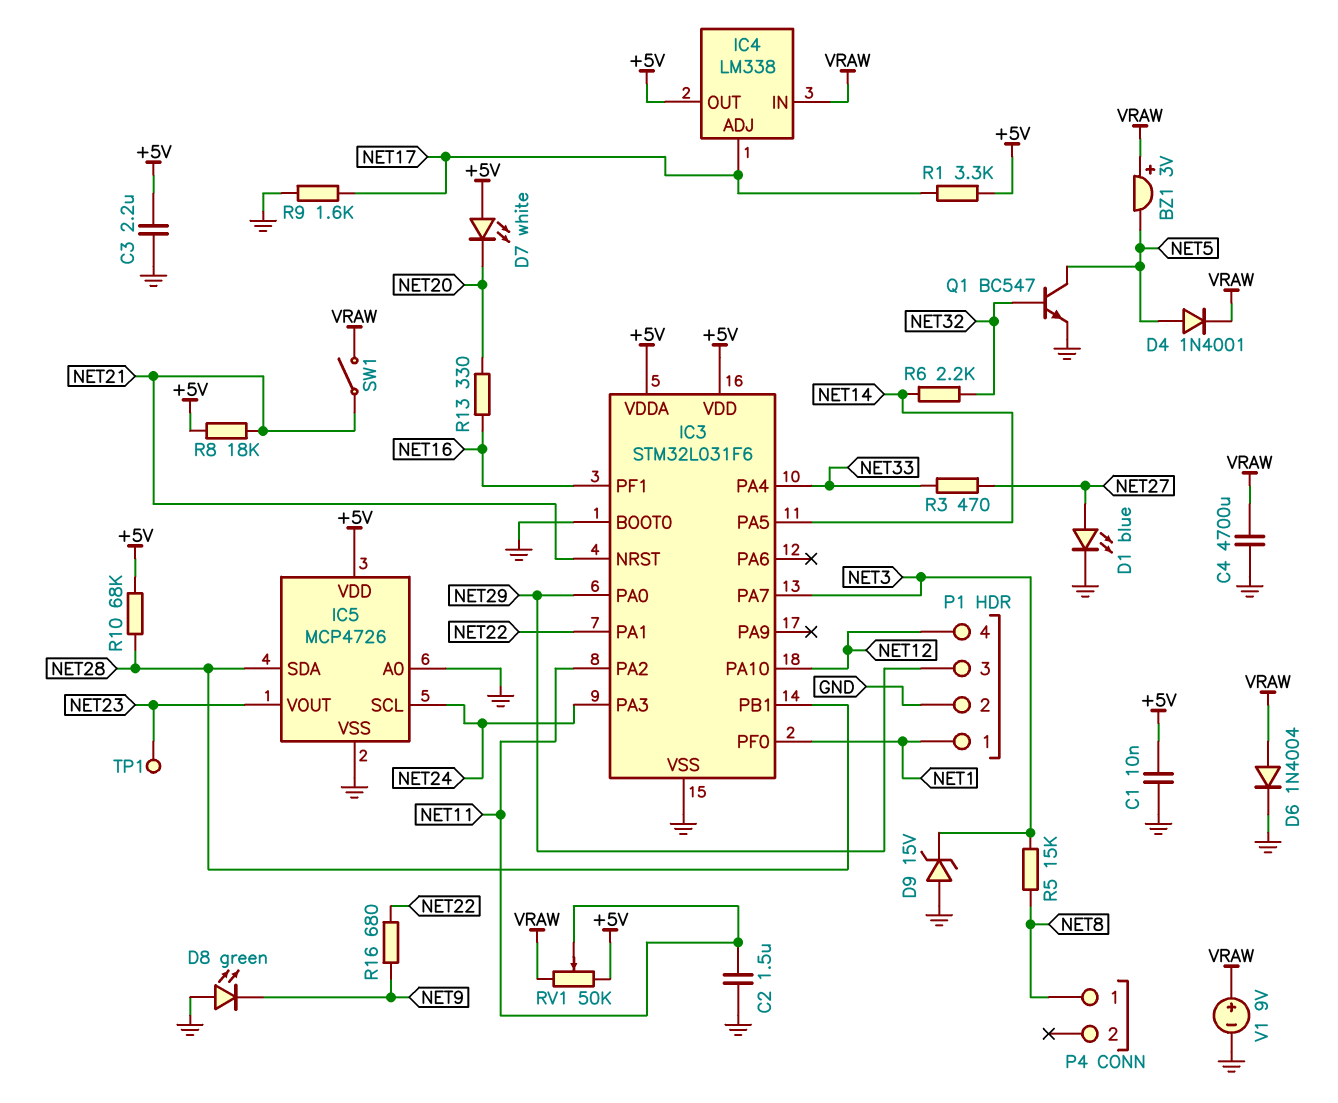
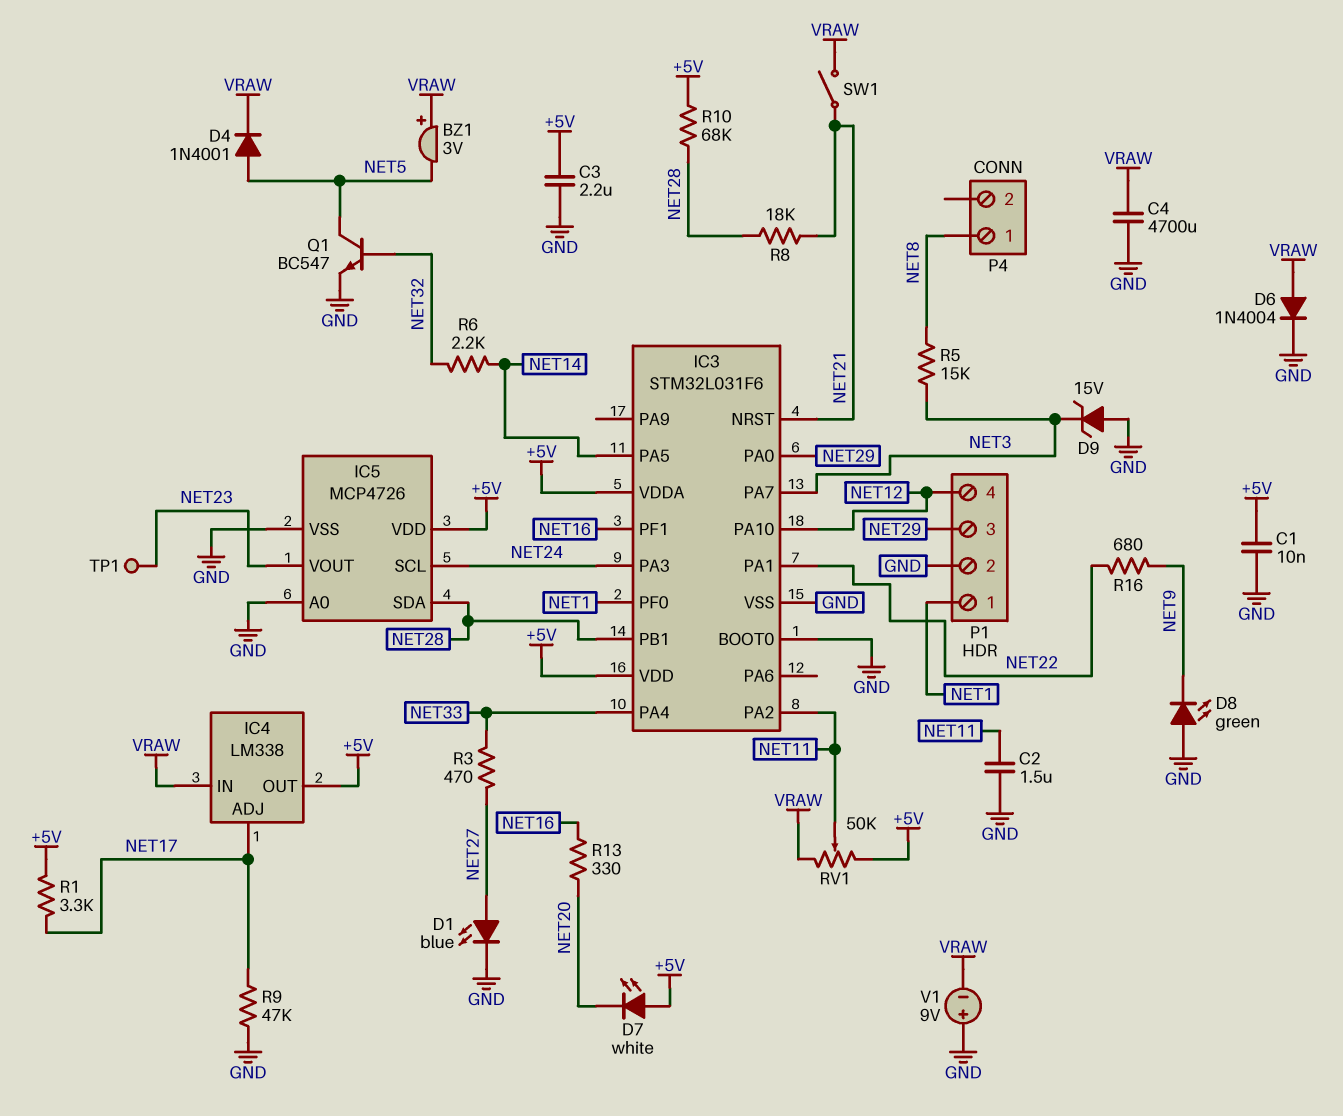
R8: 18k (+5V, NET21) -> 18k (NET21, NET28)
R9: 1.6k (GND, NET17) -> 47k (GND, NET17)
V1: 9V (plus VRAW, minus GND) -> 9V (plus GND, minus VRAW)

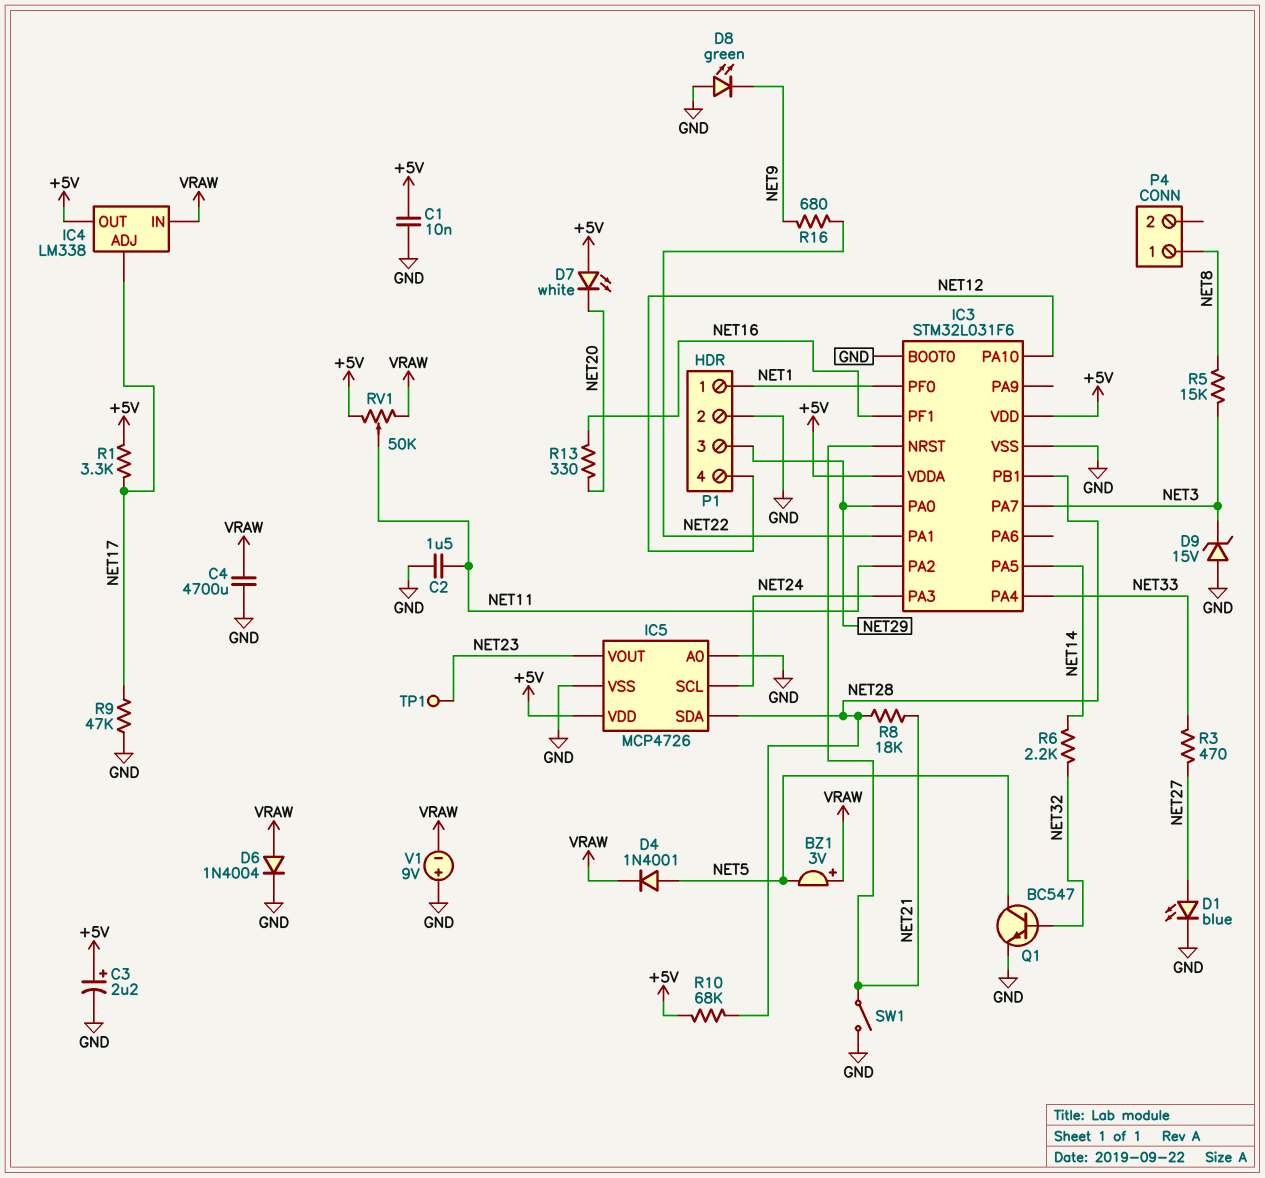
C3: 2.2uF (+5V, GND) -> 2.2uF (plus +5V, minus GND)
SW1: switch (NET21, VRAW) -> switch (GND, NET21)

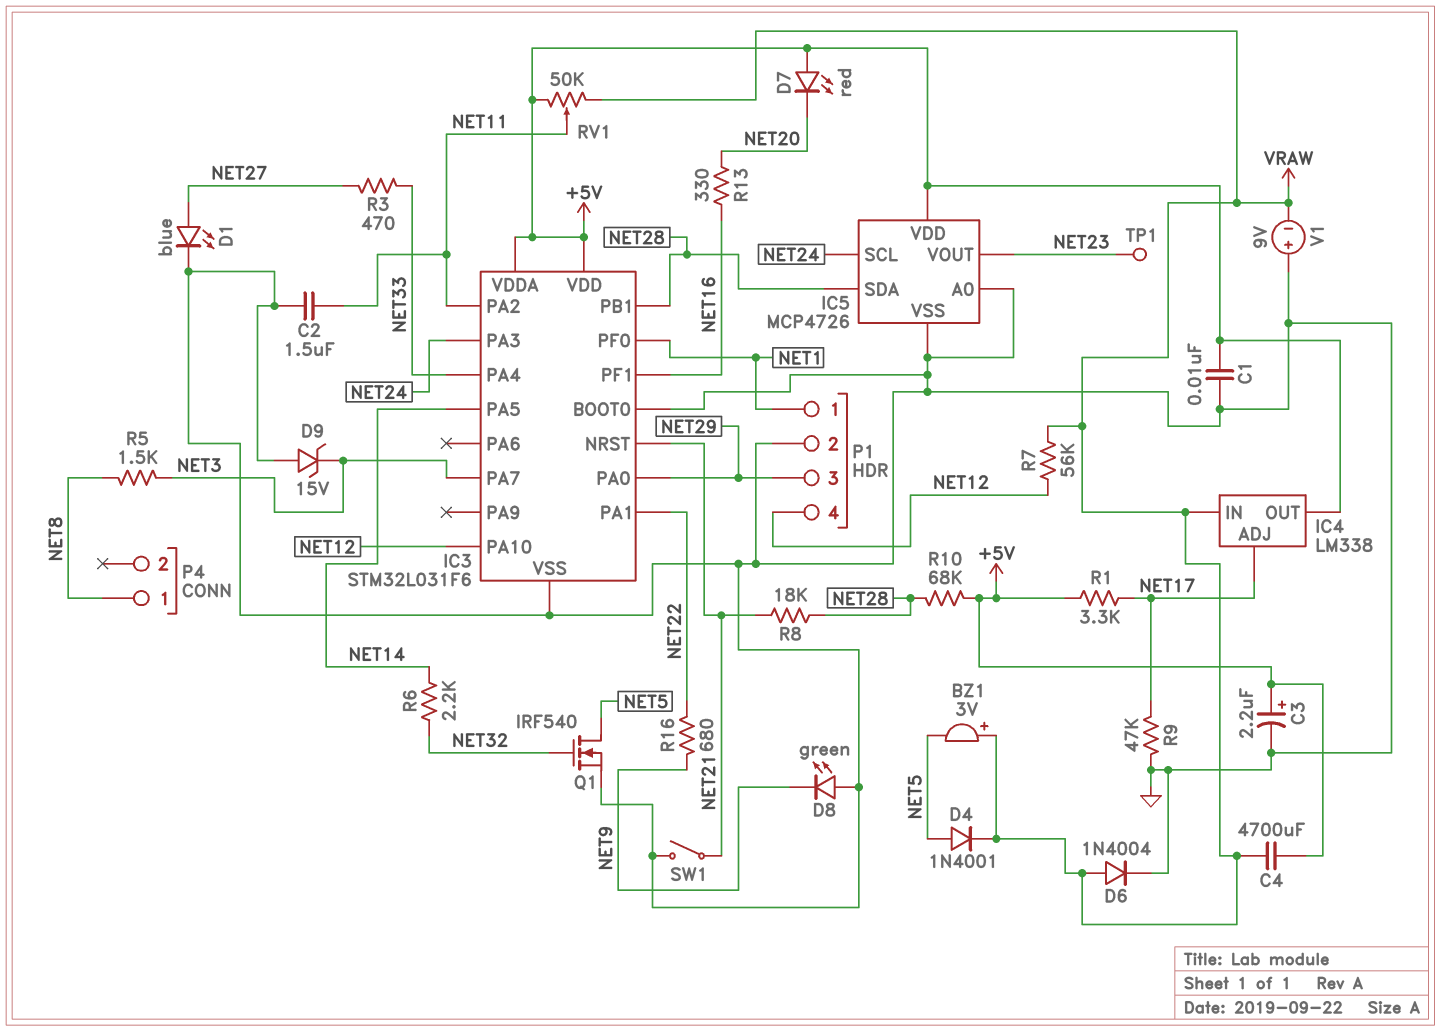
C4: 4700uF (GND, VRAW) -> 4700uF (+5V, VRAW)
D7: LED white (A +5V, K NET20) -> LED red (A +5V, K NET20)
Q1: NPN BC547 (B NET32, C NET5, E GND) -> NMOS IRF540 (G NET32, D NET5, S GND)
R5: 15k (NET3, NET8) -> 1.5k (NET3, NET8)
R7: none -> 56k (NET12, VRAW)

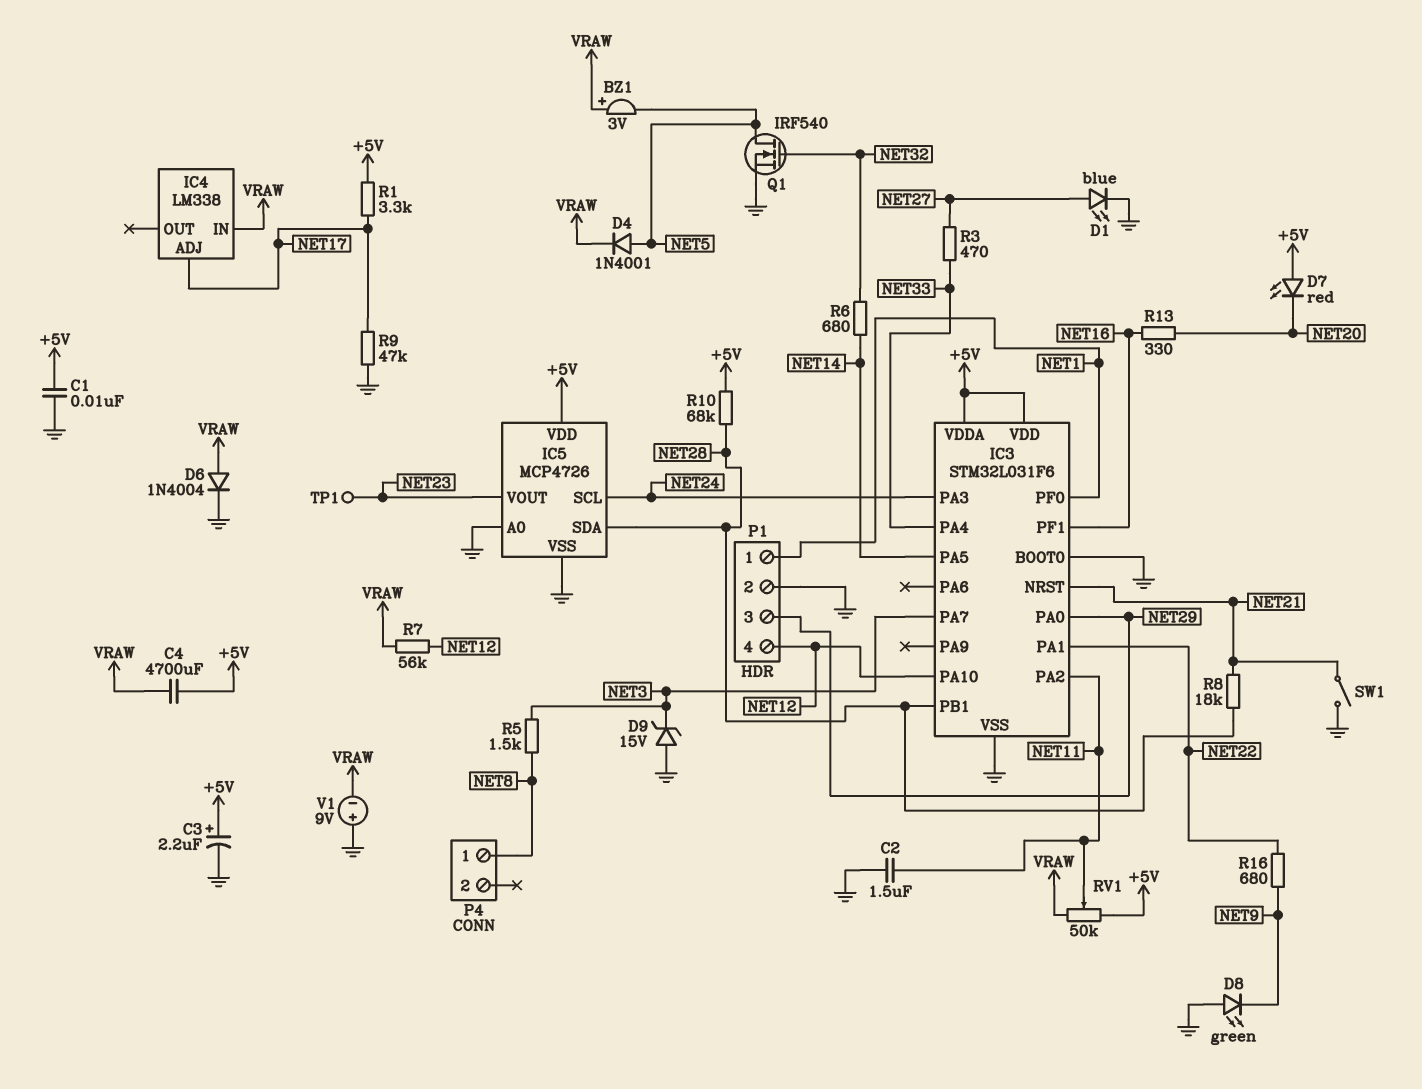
IC4 pin OUT: +5V -> none
R6: 2.2k (NET14, NET32) -> 680 (NET14, NET32)

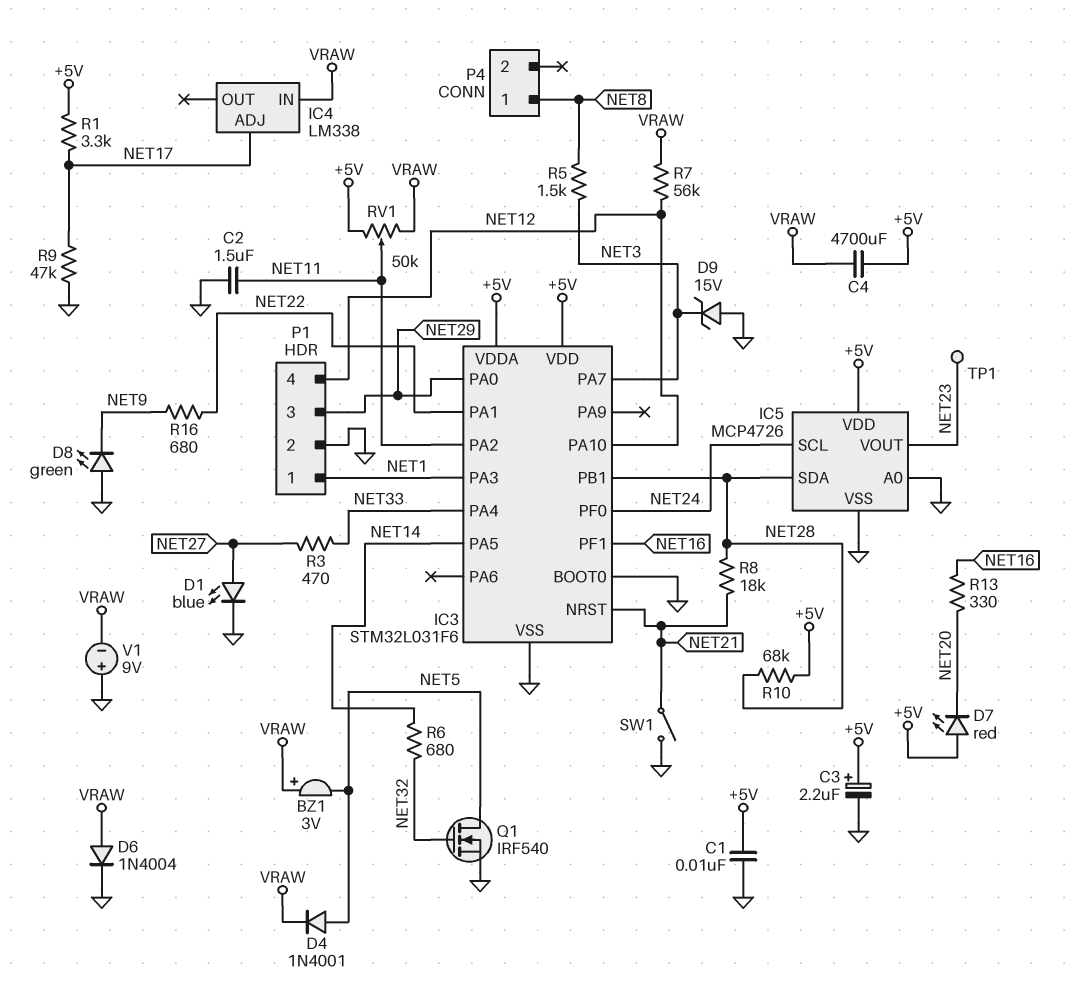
IC3 pin PA3: NET24 -> NET1
IC3 pin PF0: NET1 -> NET24

